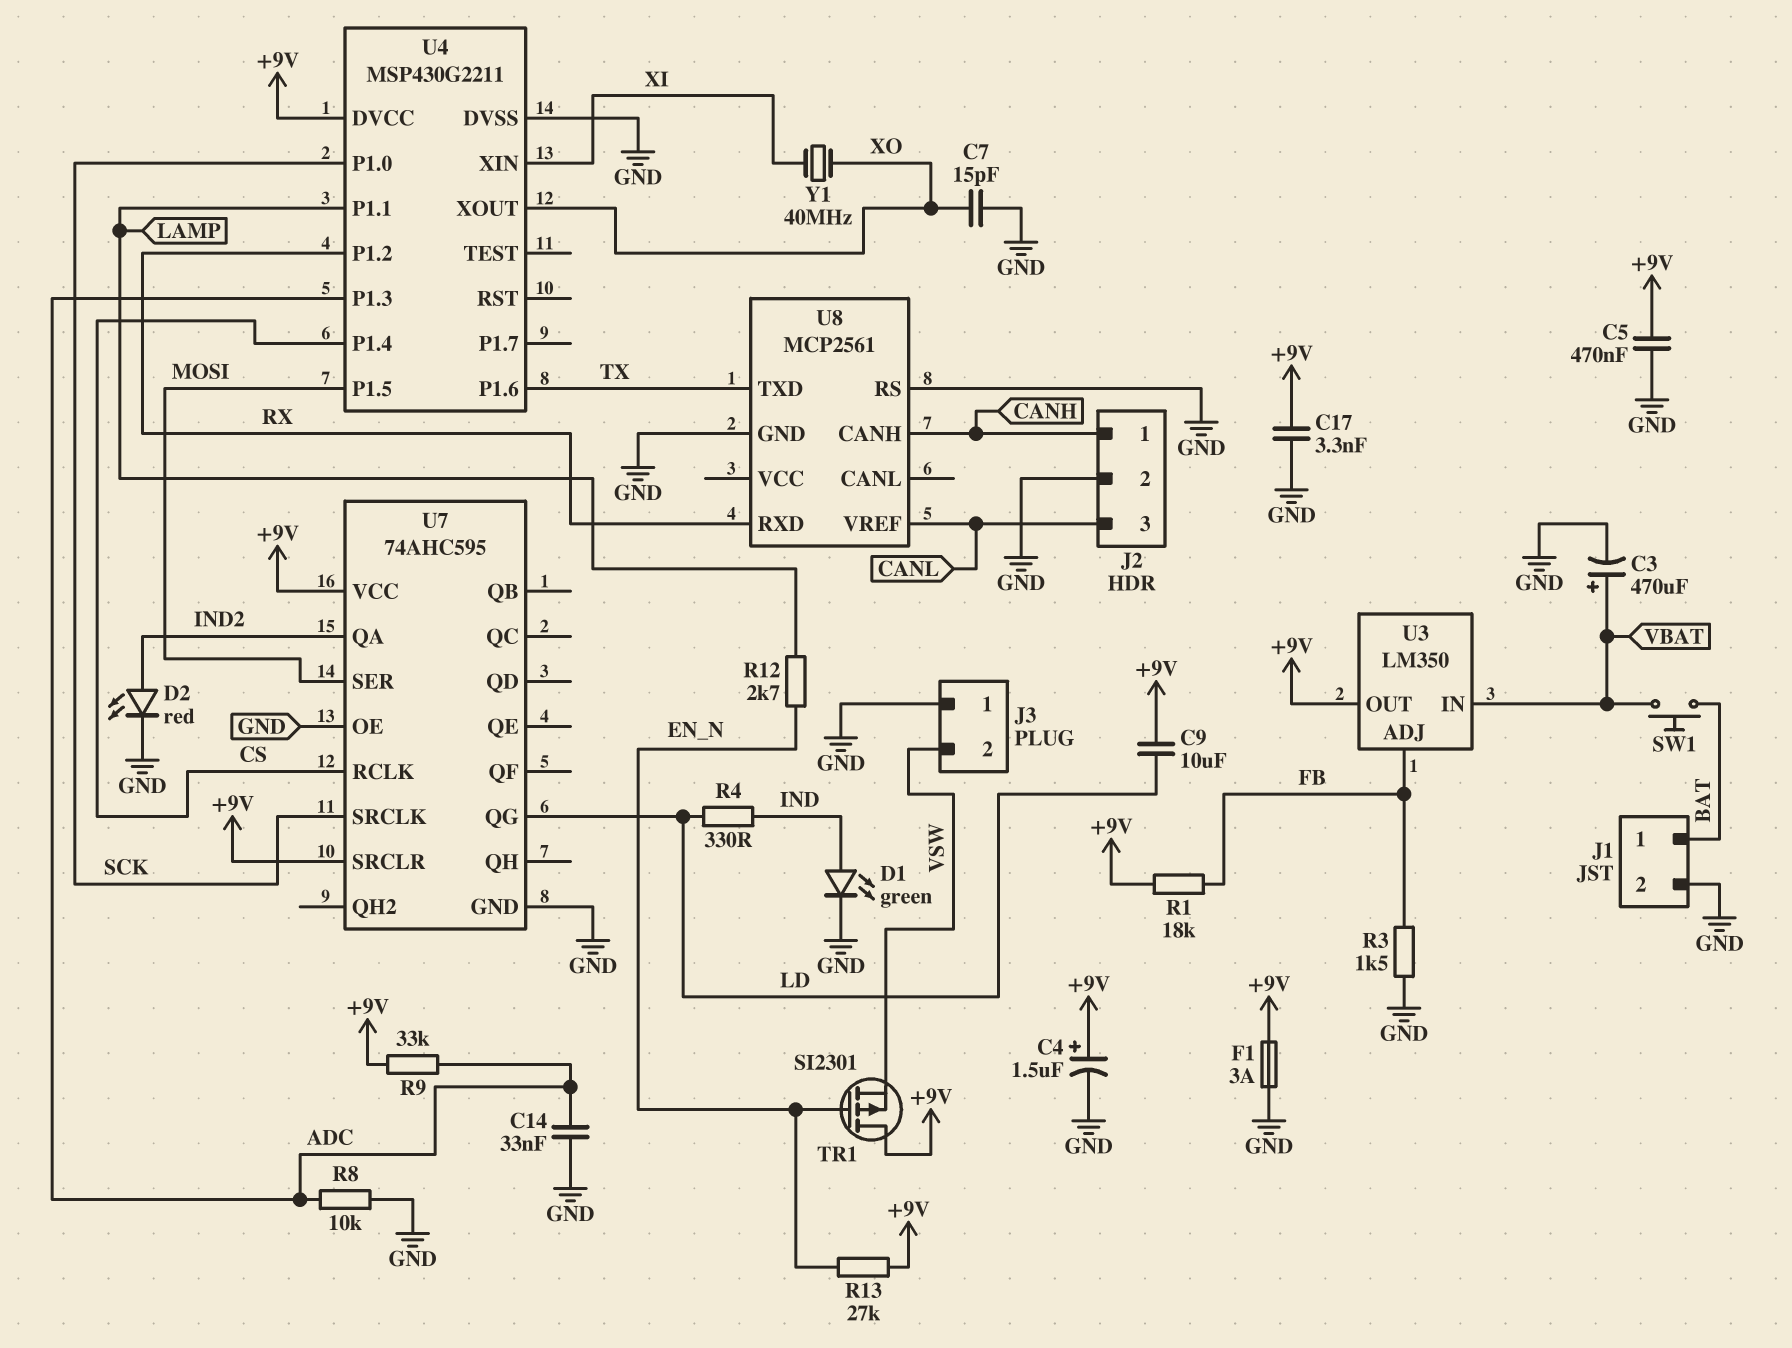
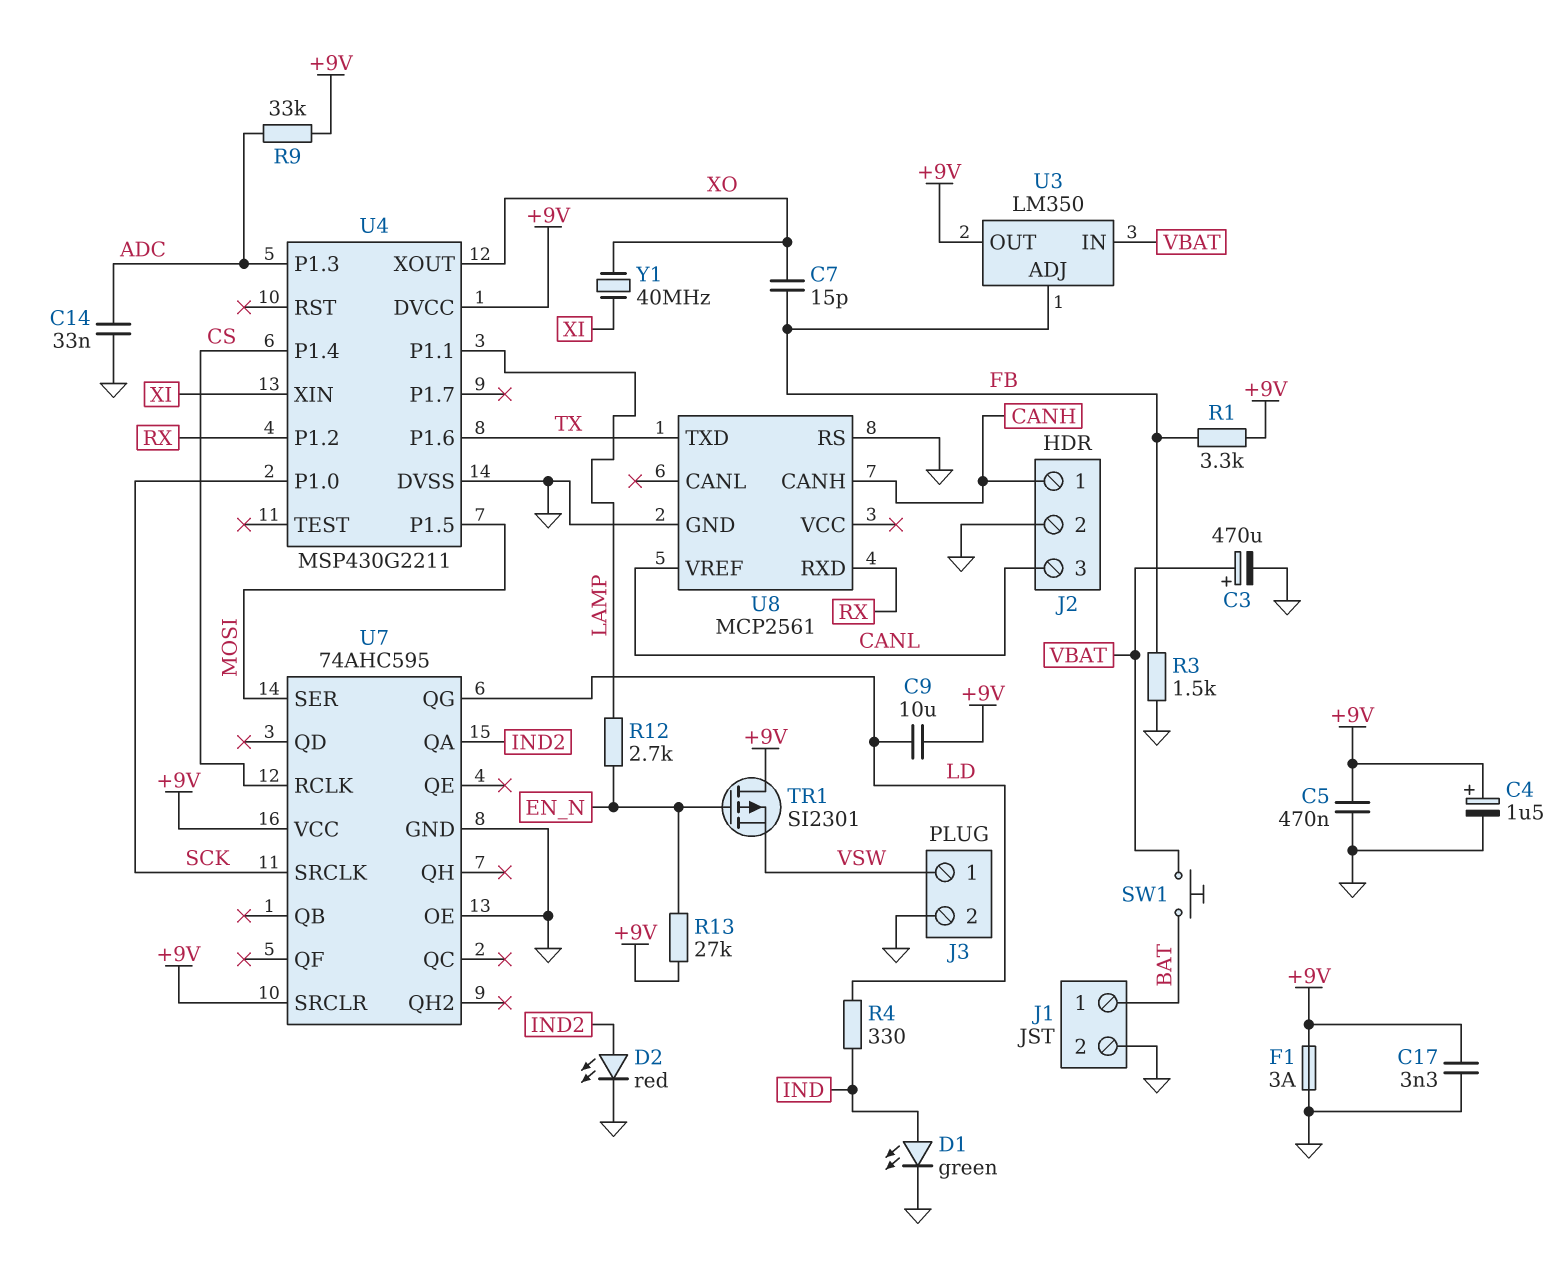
C7: 15pF (GND, XO) -> 15pF (FB, XO)
J3 pin 1: GND -> VSW
J3 pin 2: VSW -> GND
R1: 18k (+9V, FB) -> 3.3k (+9V, FB)
R8: 10k (ADC, GND) -> none

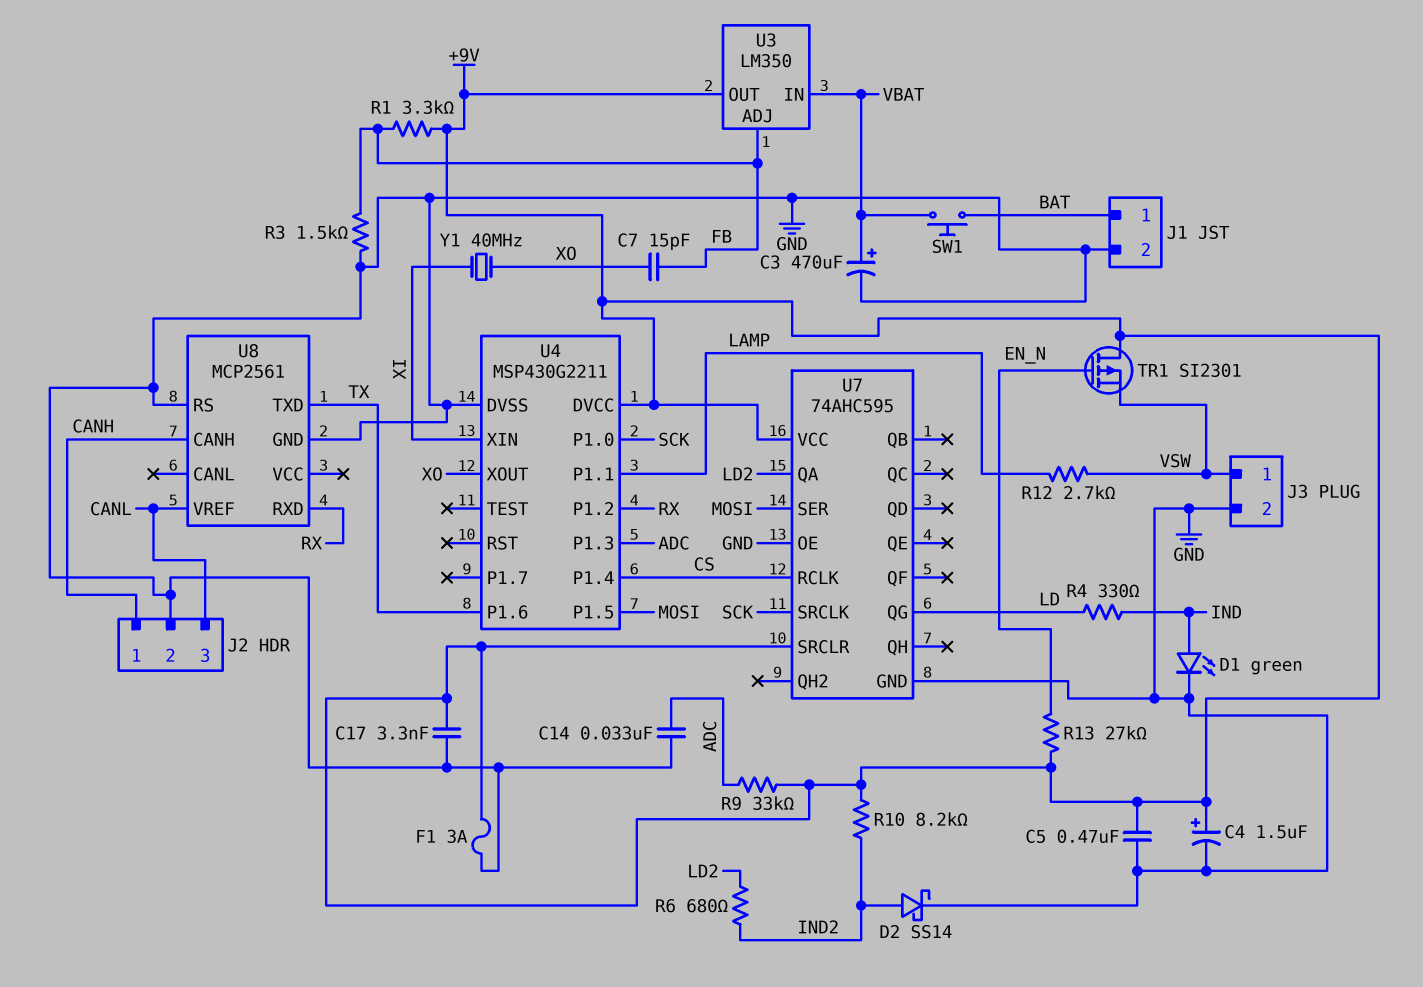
C9: 10uF (+9V, LD) -> none
D2: LED red (A IND2, K GND) -> schottky SS14 (A IND2, K GND)
R6: none -> 680 (IND2, LD2)
R10: none -> 8.2k (+9V, IND2)
R12: 2.7k (EN_N, LAMP) -> 2.7k (LAMP, VSW)
U7 pin QA: IND2 -> LD2

